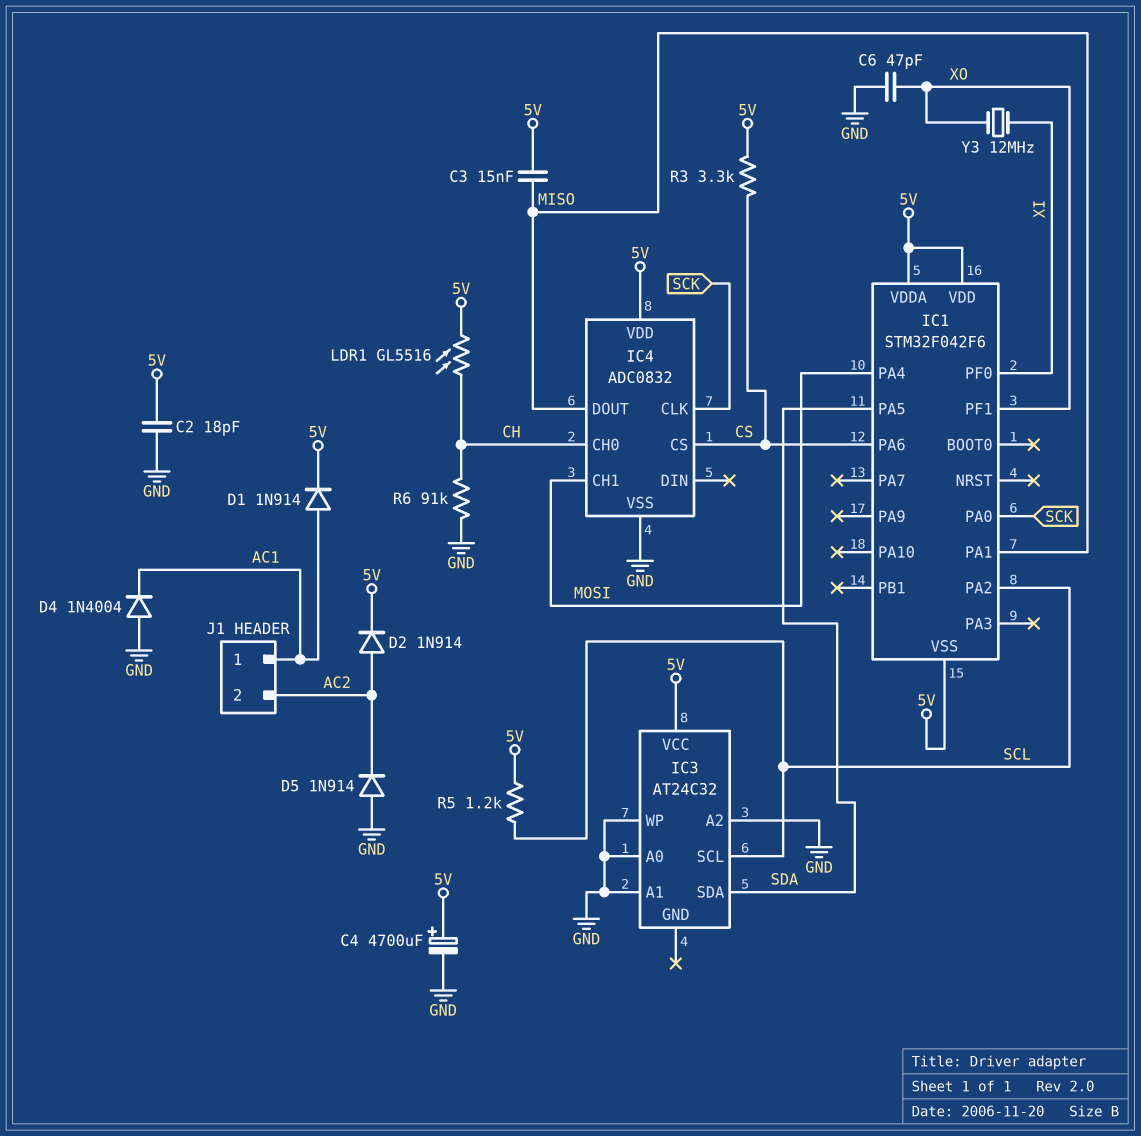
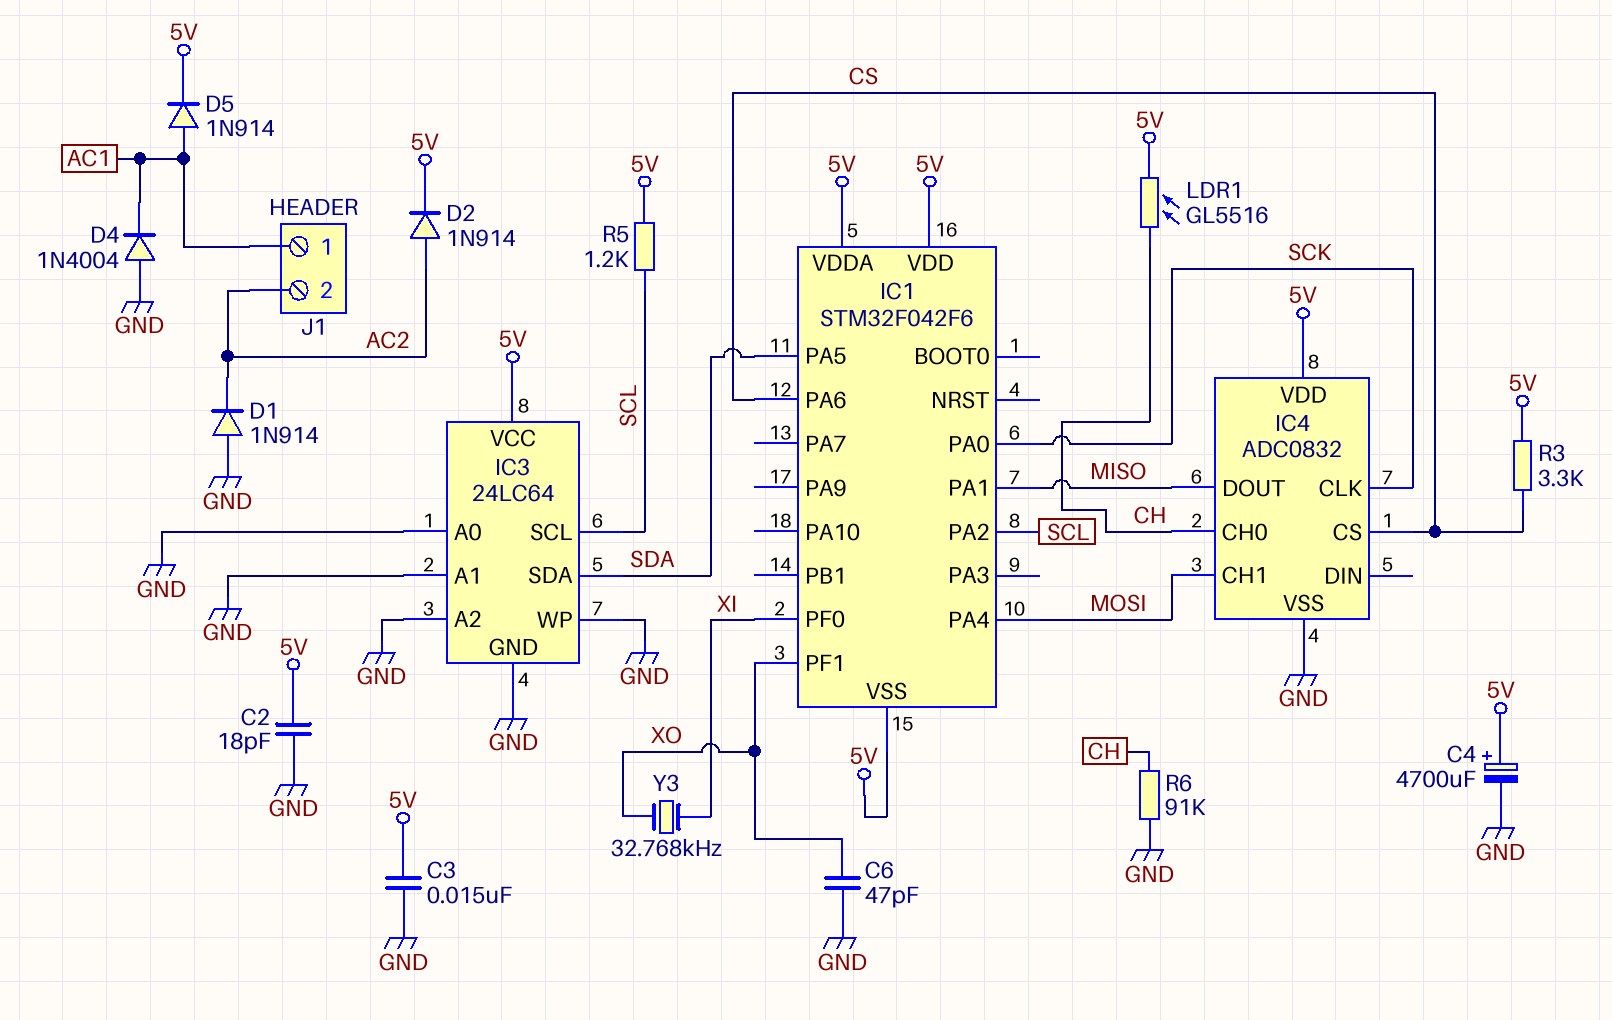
C3: 15nF (5V, MISO) -> 15nF (5V, GND)
D1: diode 1N914 (A AC1, K 5V) -> diode 1N914 (A GND, K AC2)
D5: diode 1N914 (A GND, K AC2) -> diode 1N914 (A AC1, K 5V)
IC3: AT24C32 -> 24LC64
IC3 pin GND: none -> GND
Y3: 12MHz (XI, XO) -> 32.768kHz (XI, XO)

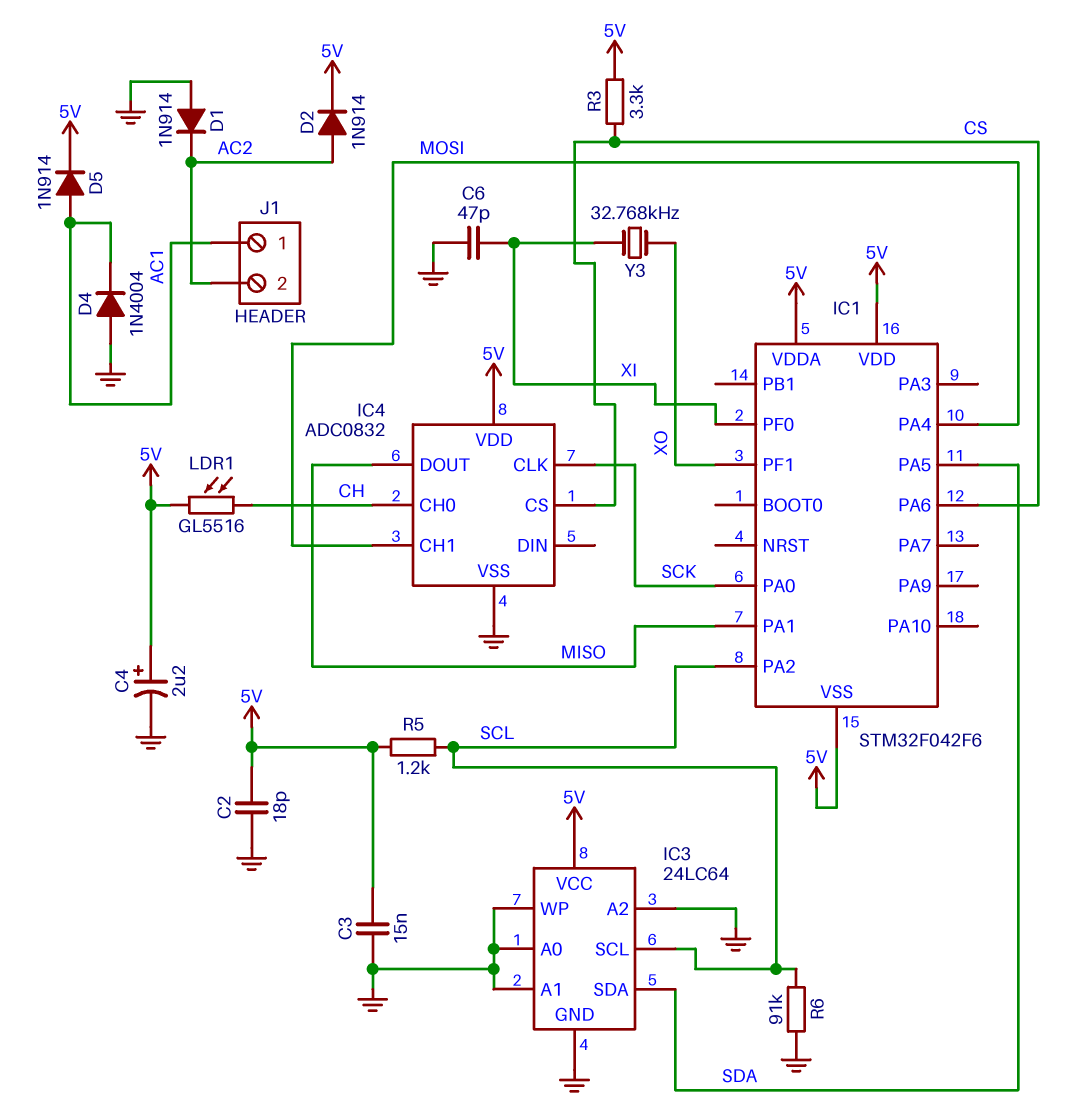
C4: 4700uF (plus 5V, minus GND) -> 2.2uF (plus 5V, minus GND)
C6: 47pF (GND, XO) -> 47pF (GND, XI)
R6: 91k (CH, GND) -> 91k (GND, SCL)

